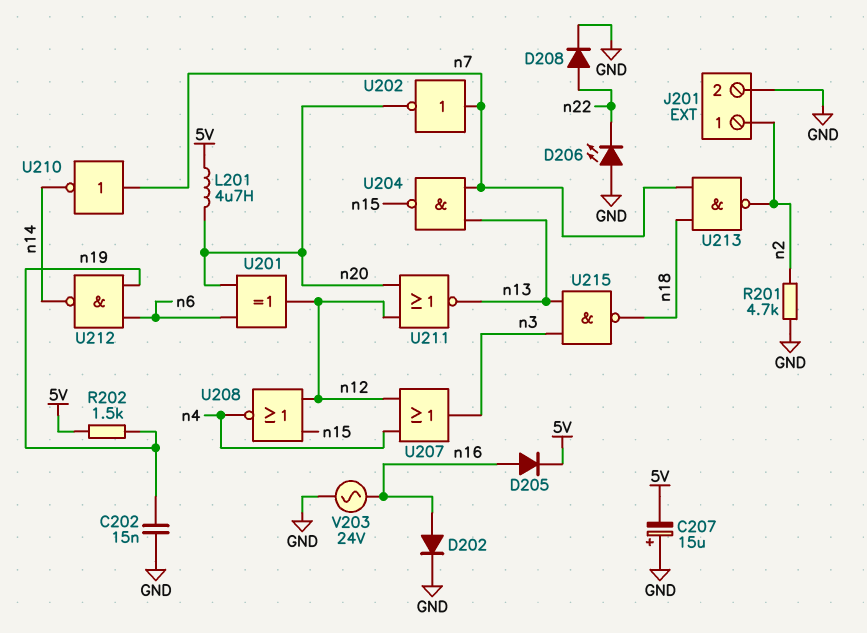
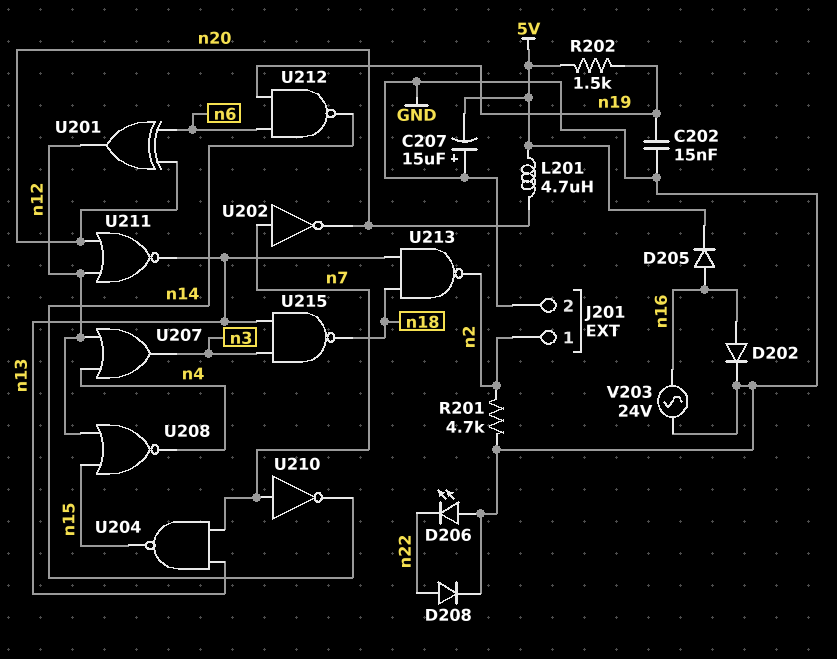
U213: NAND (in n7, in n18, out n2) -> NAND (in n13, in n18, out n2)

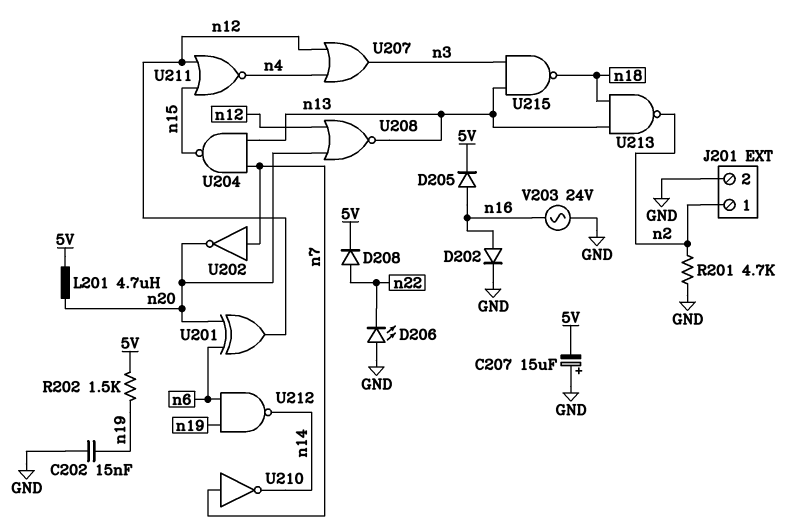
D208: diode (A n22, K GND) -> diode (A n22, K 5V)
U208: NOR (in n12, in n15, out n4) -> NOR (in n12, in n20, out n13)
U211: NOR (in n12, in n20, out n13) -> NOR (in n12, in n15, out n4)

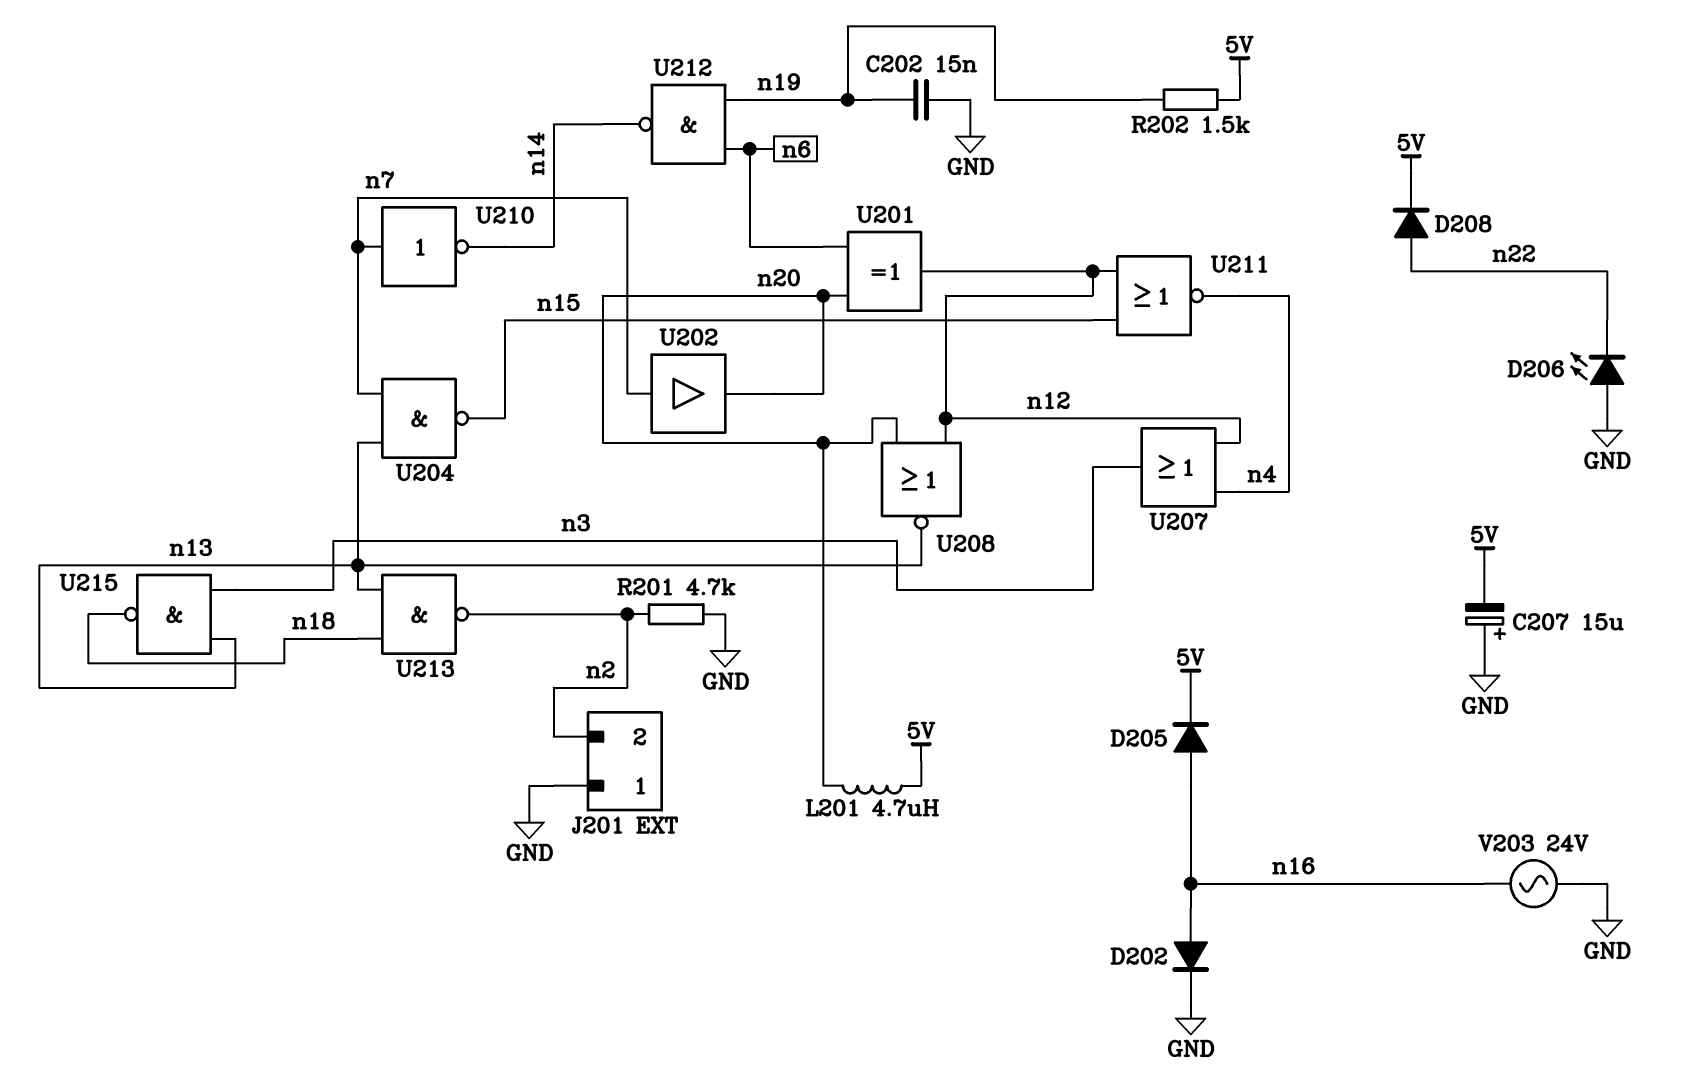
J201 pin 1: n2 -> GND
J201 pin 2: GND -> n2
U202: NOT (in n7, out n20) -> buffer (in n7, out n20)

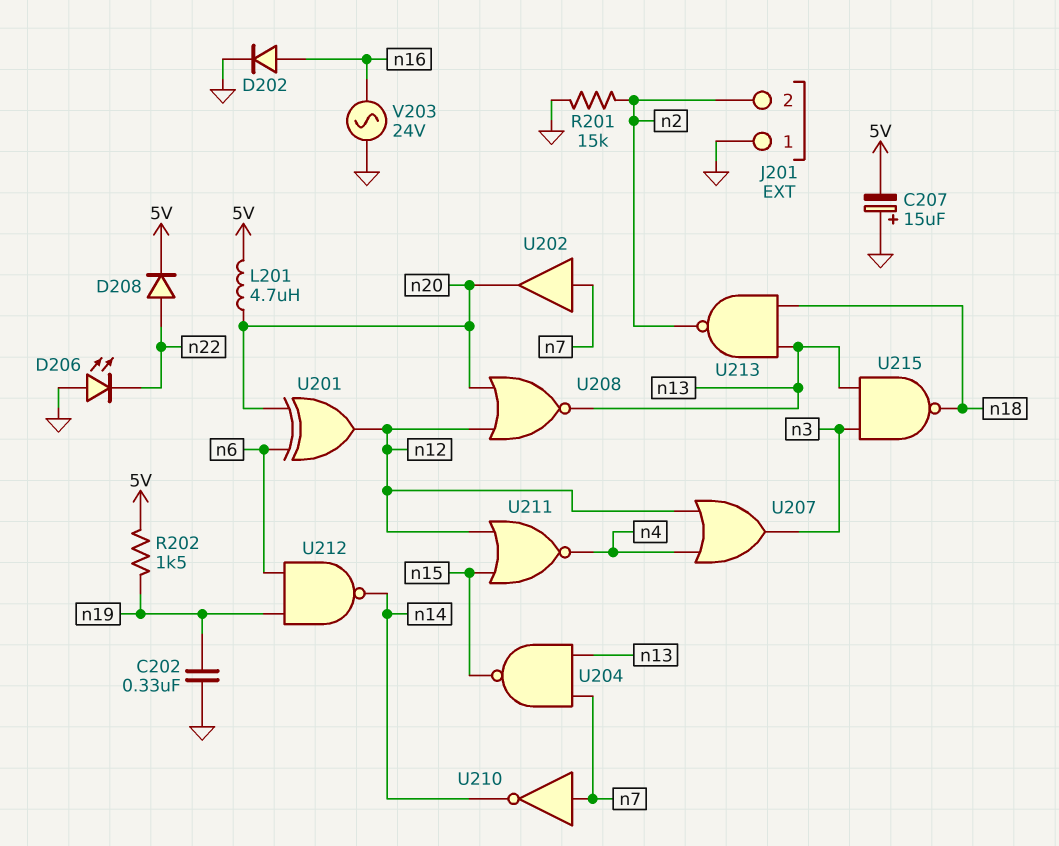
C202: 15nF (GND, n19) -> 330nF (GND, n19)
D205: diode (A n16, K 5V) -> none
R201: 4.7k (GND, n2) -> 15k (GND, n2)

